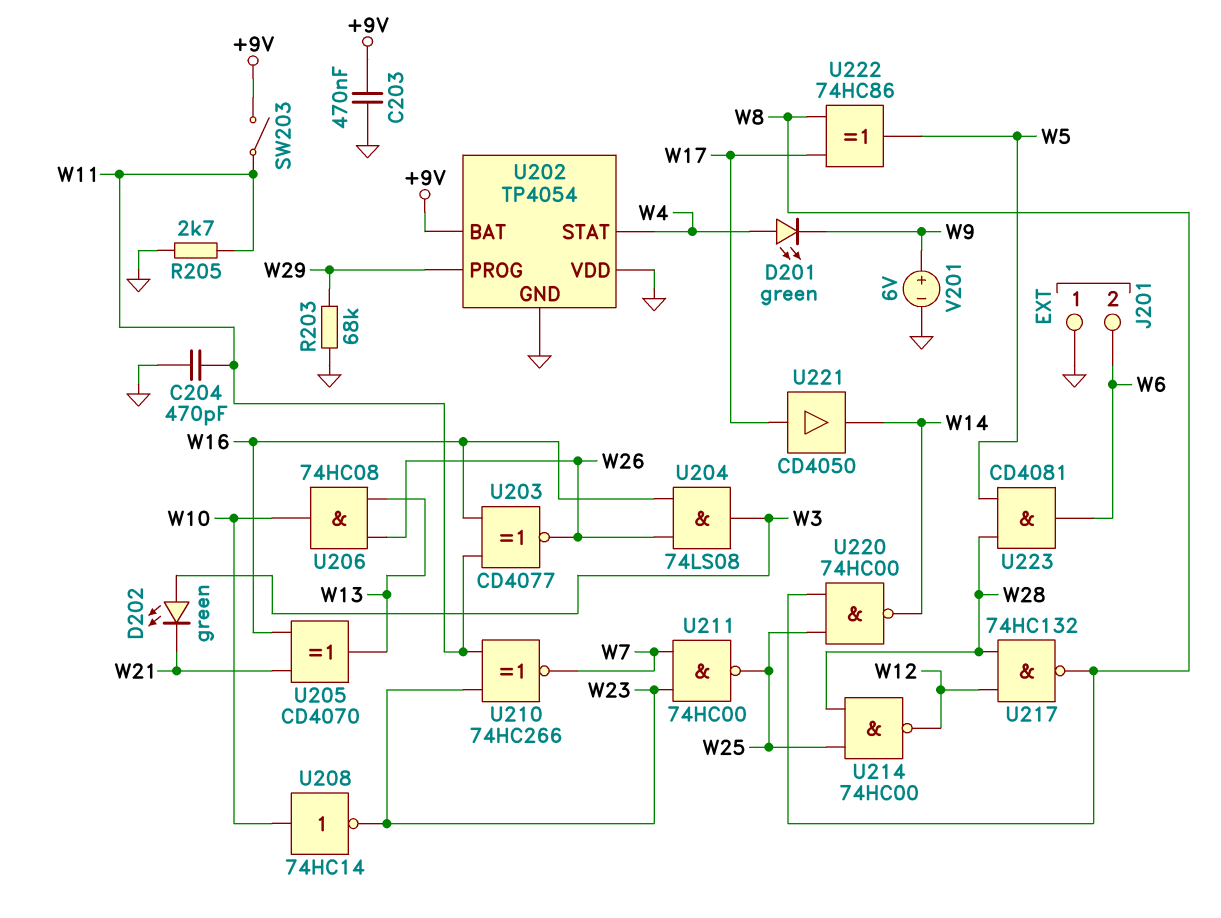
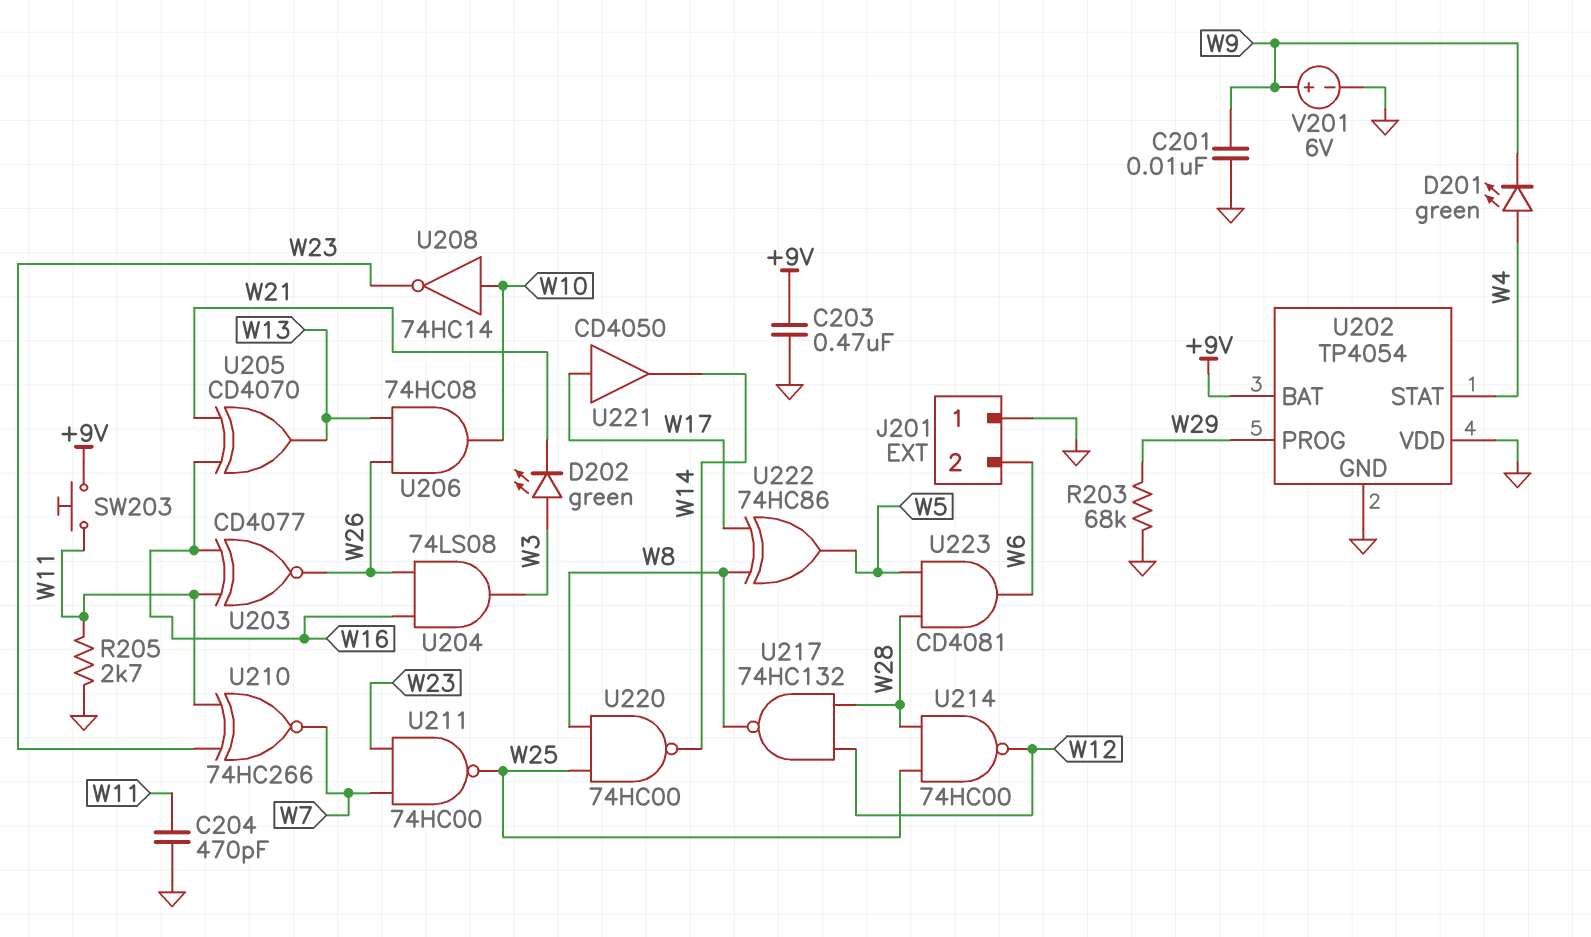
C201: none -> 10nF (GND, W9)
SW203: switch (+9V, W11) -> button (+9V, W11)

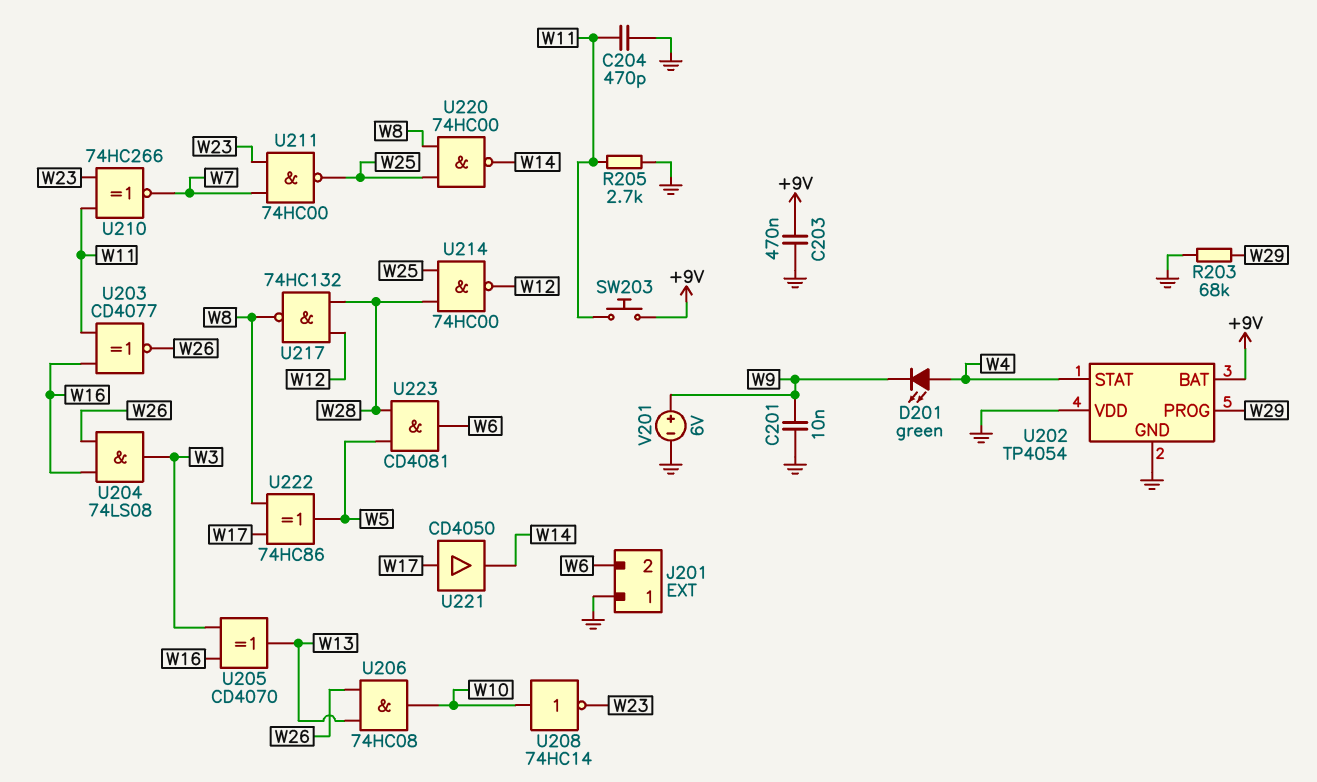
D202: LED green (A W3, K W21) -> none
U205: XOR CD4070 (in W16, in W21, out W13) -> XOR CD4070 (in W3, in W16, out W13)

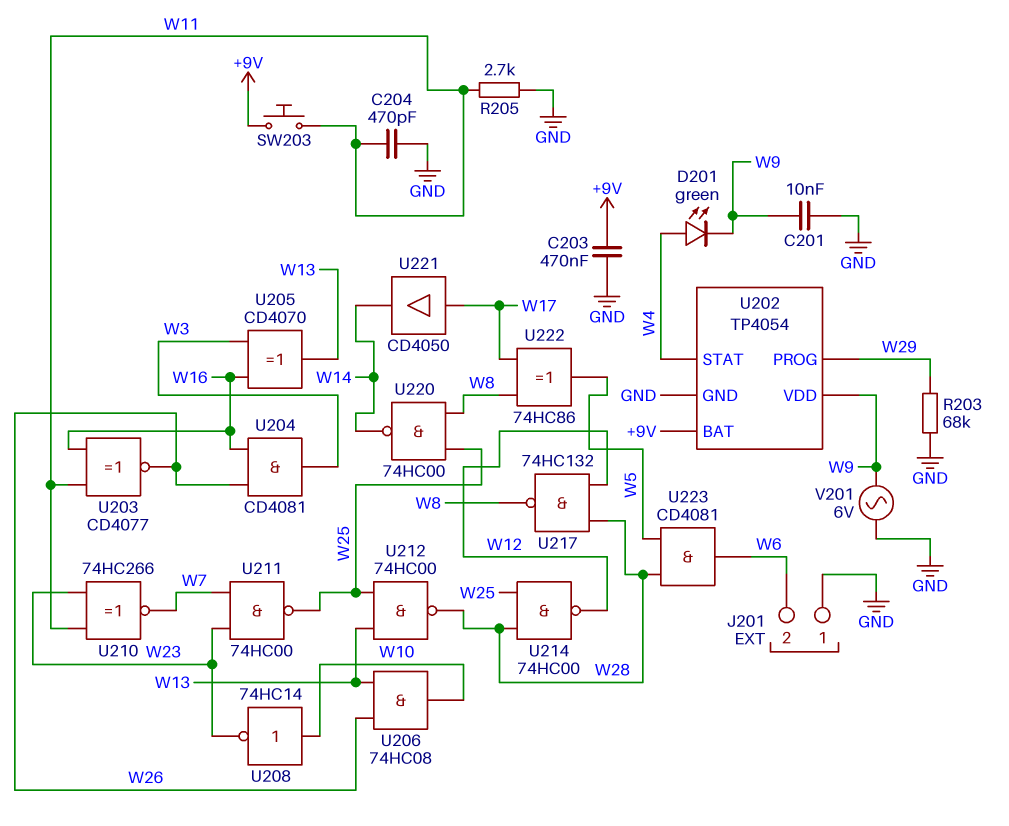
U202 pin VDD: GND -> W9
U204: AND 74LS08 (in W16, in W26, out W3) -> AND CD4081 (in W16, in W26, out W3)
U212: none -> NAND 74HC00 (in W13, in W25, out W28)
V201: 6V (plus W9, minus GND) -> AC 6V (GND, W9)

